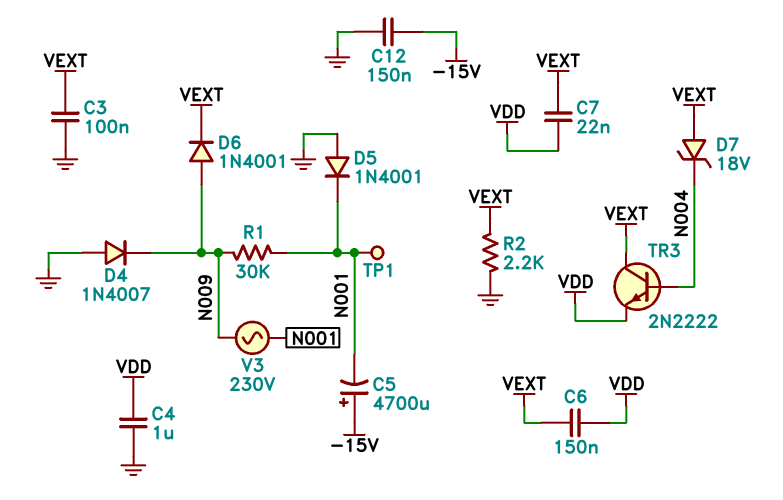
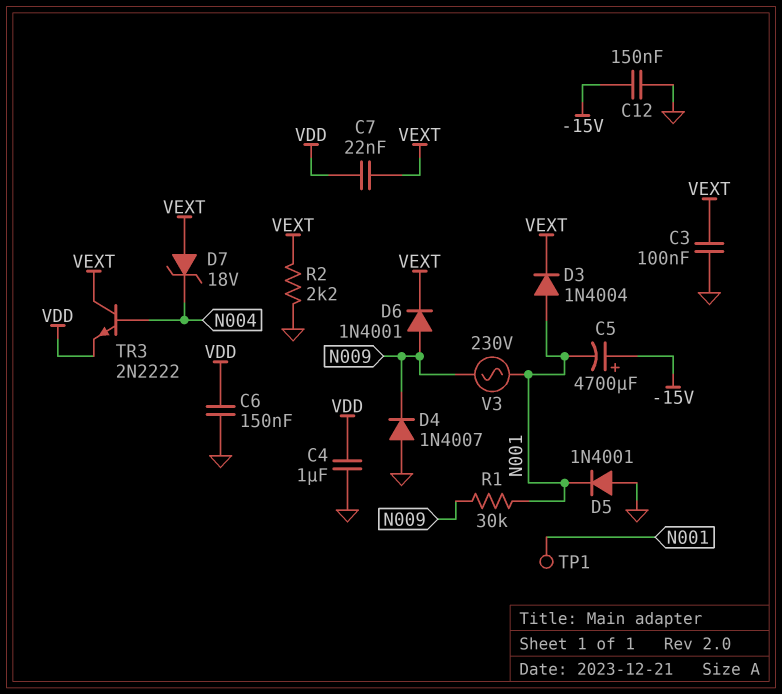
C6: 150nF (VDD, VEXT) -> 150nF (GND, VDD)
D3: none -> diode 1N4004 (A N001, K VEXT)

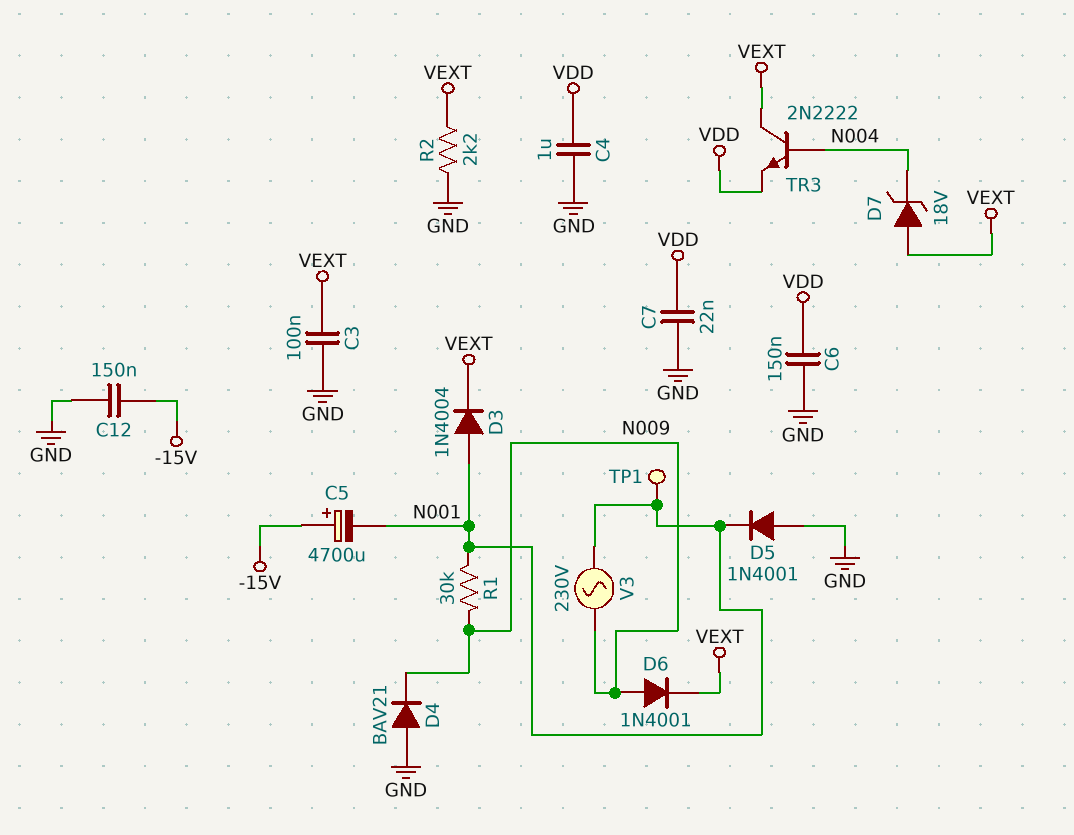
C7: 22nF (VDD, VEXT) -> 22nF (GND, VDD)
D4: diode 1N4007 (A GND, K N009) -> diode BAV21 (A GND, K N009)

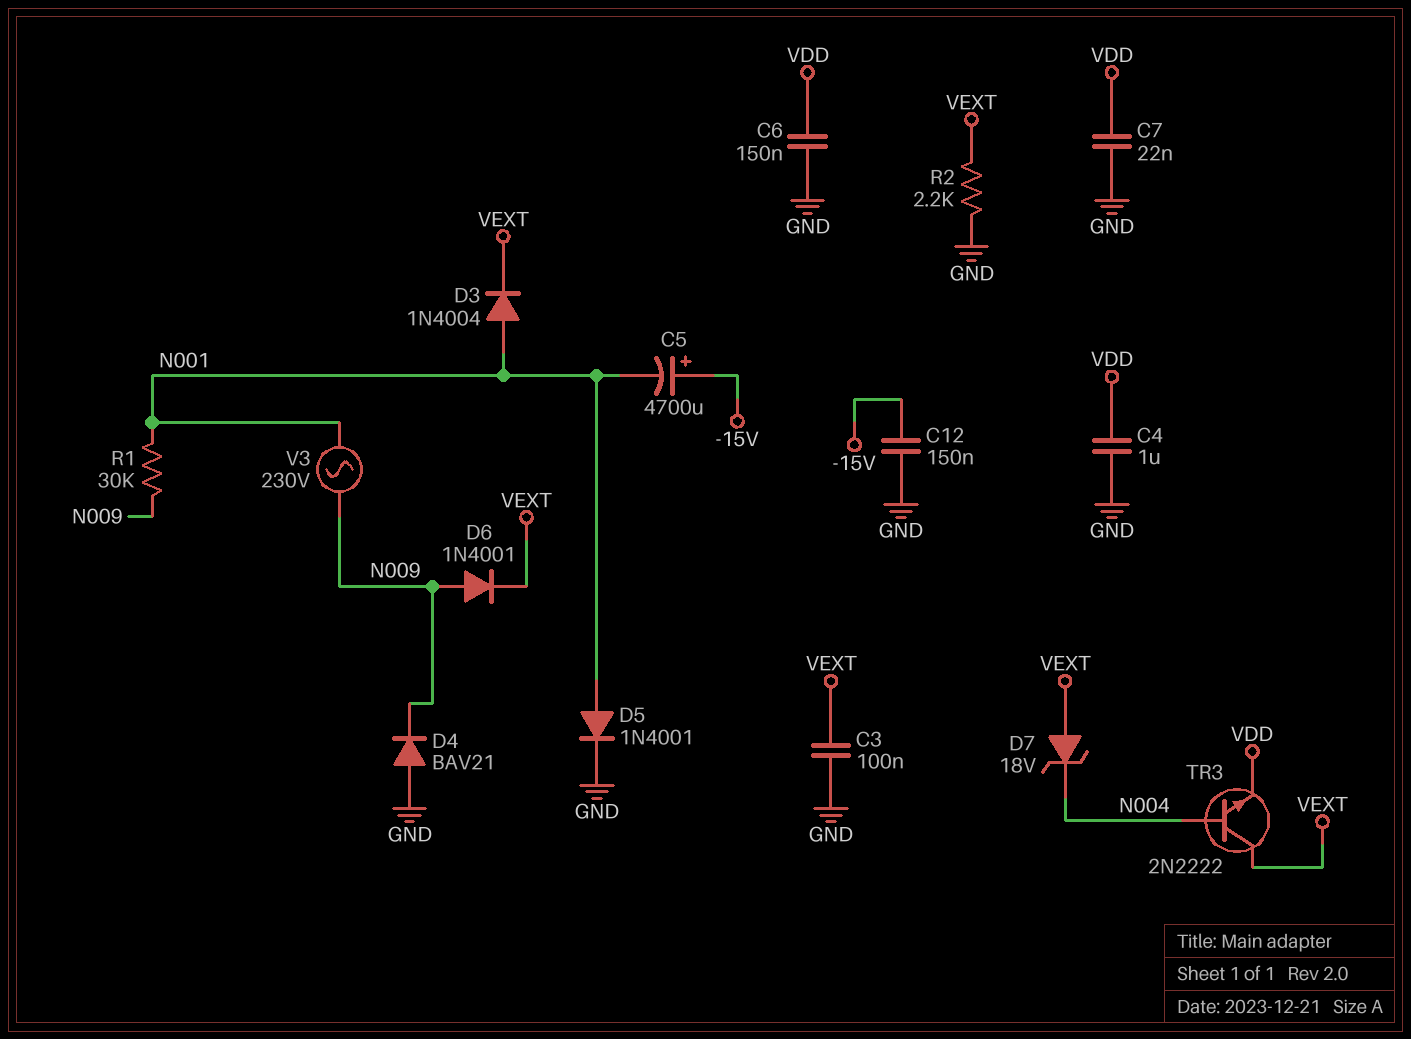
D5: diode 1N4001 (A GND, K N001) -> diode 1N4001 (A N001, K GND)
TP1: test point (N001) -> none

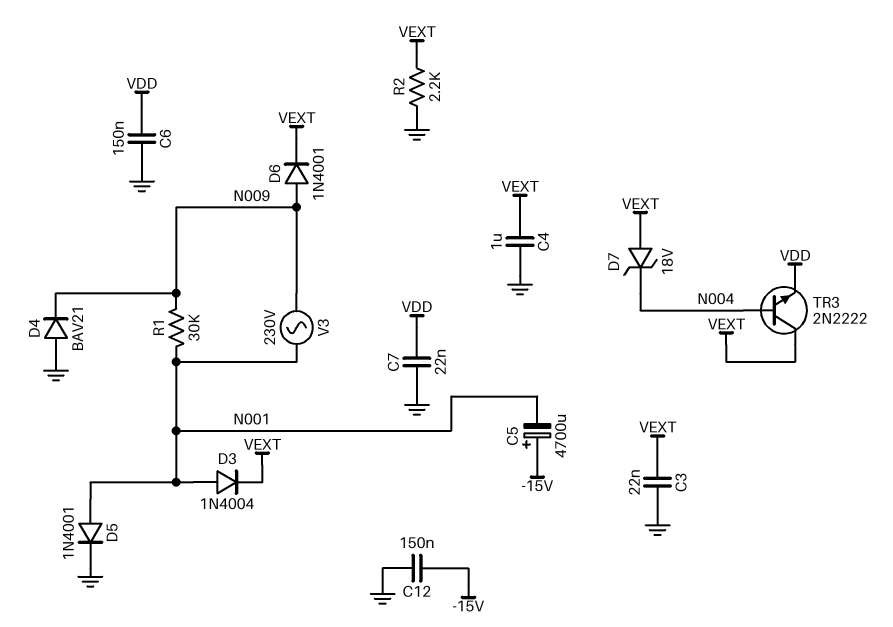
C3: 100nF (GND, VEXT) -> 22nF (GND, VEXT)
C4: 1uF (GND, VDD) -> 1uF (GND, VEXT)

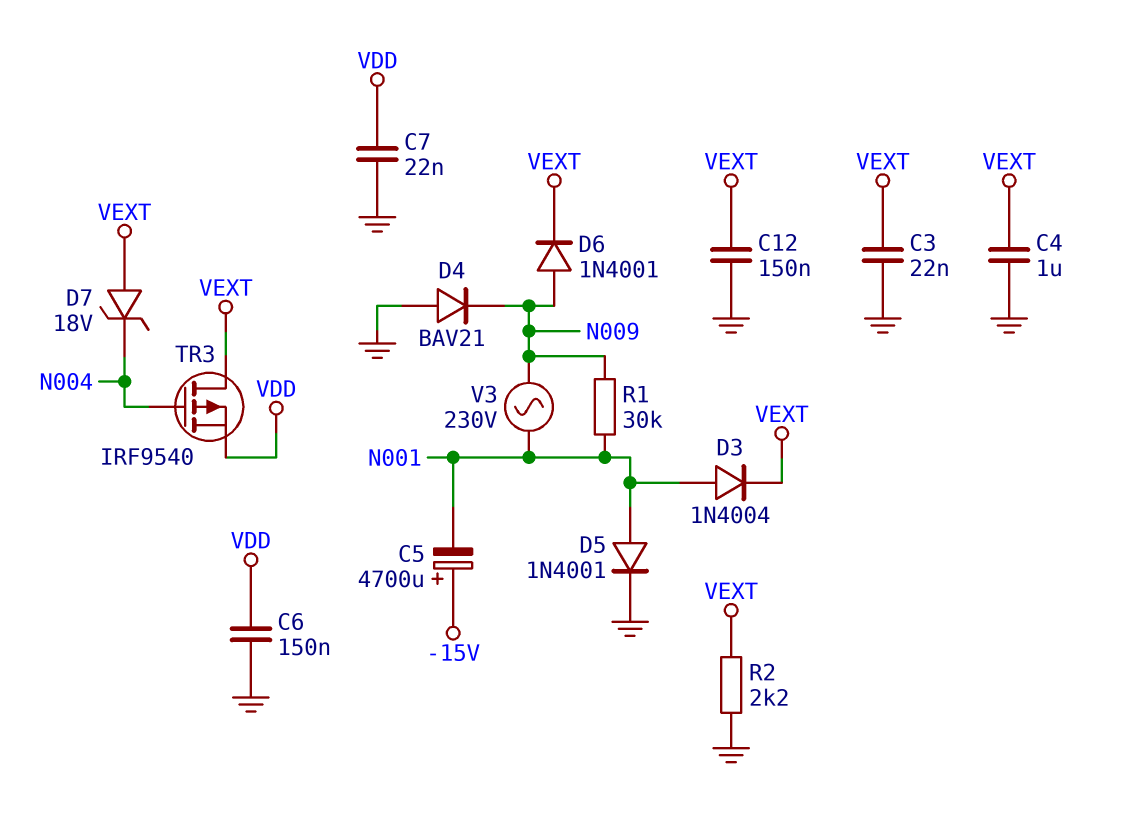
C12: 150nF (-15V, GND) -> 150nF (GND, VEXT)
TR3: NPN 2N2222 (B N004, C VEXT, E VDD) -> PMOS IRF9540 (G N004, D VEXT, S VDD)

